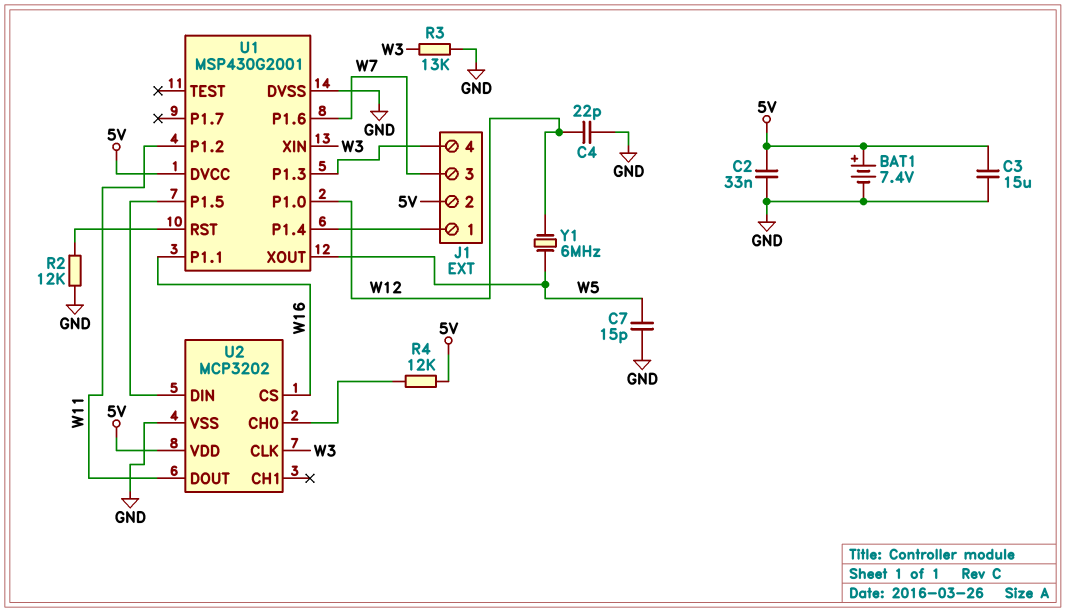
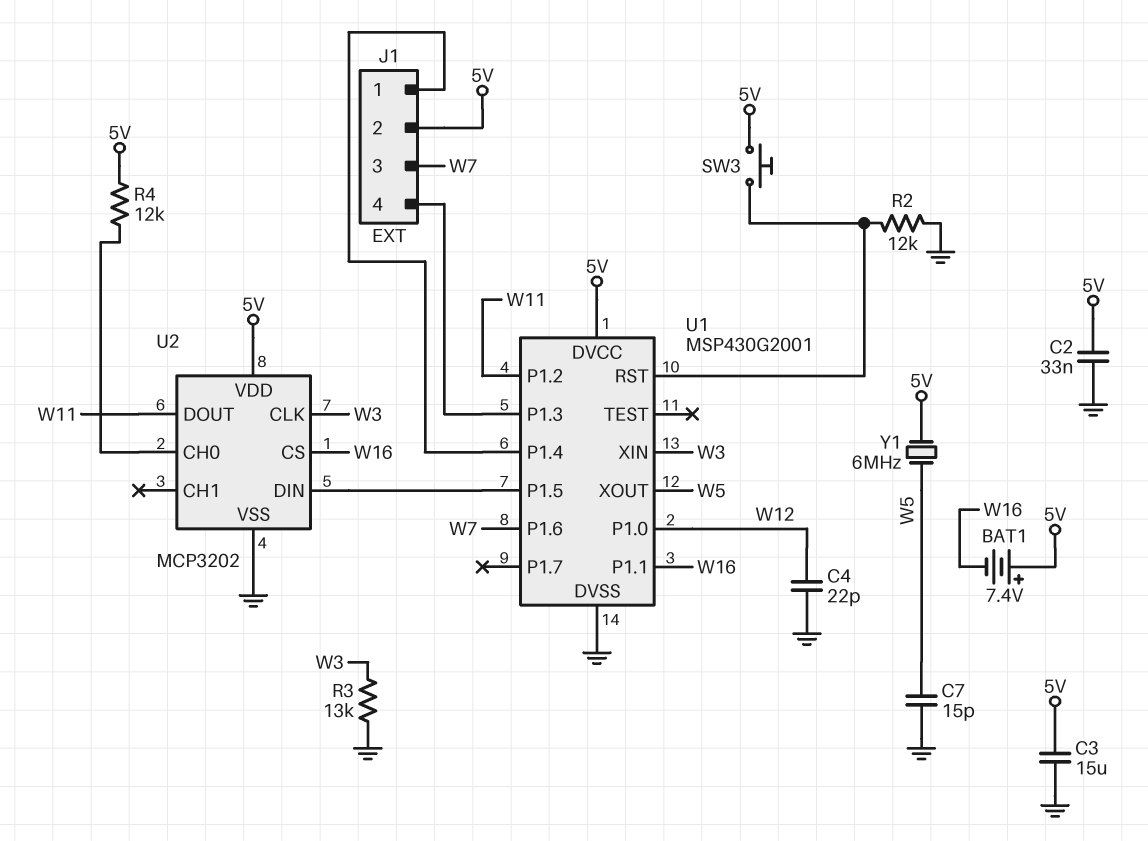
BAT1: 7.4V (plus 5V, minus GND) -> 7.4V (plus 5V, minus W16)
SW3: none -> button (5V, U1/RST)
Y1: 6MHz (W5, W12) -> 6MHz (5V, W5)

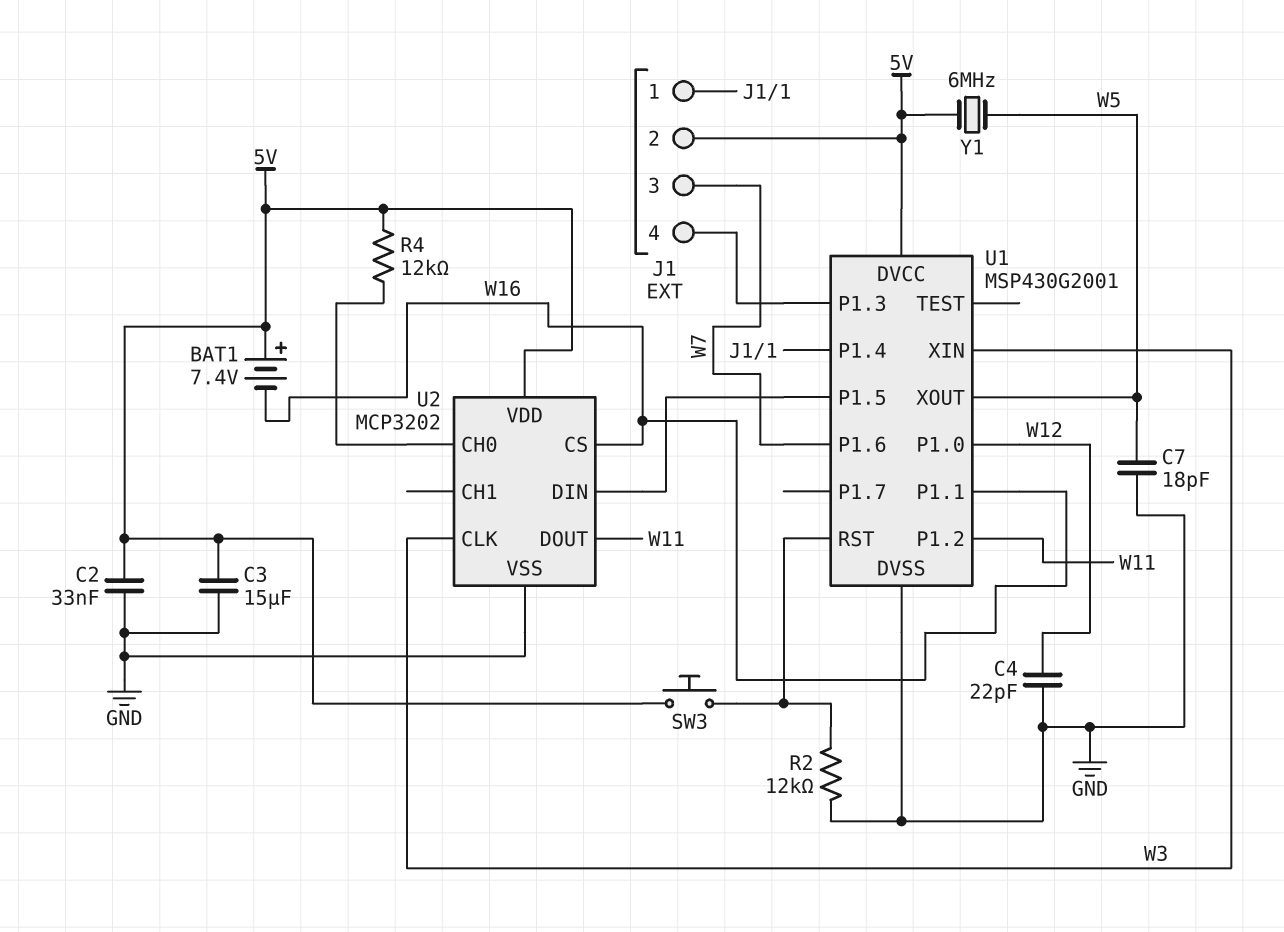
C7: 15pF (GND, W5) -> 18pF (GND, W5)
R3: 13k (GND, W3) -> none

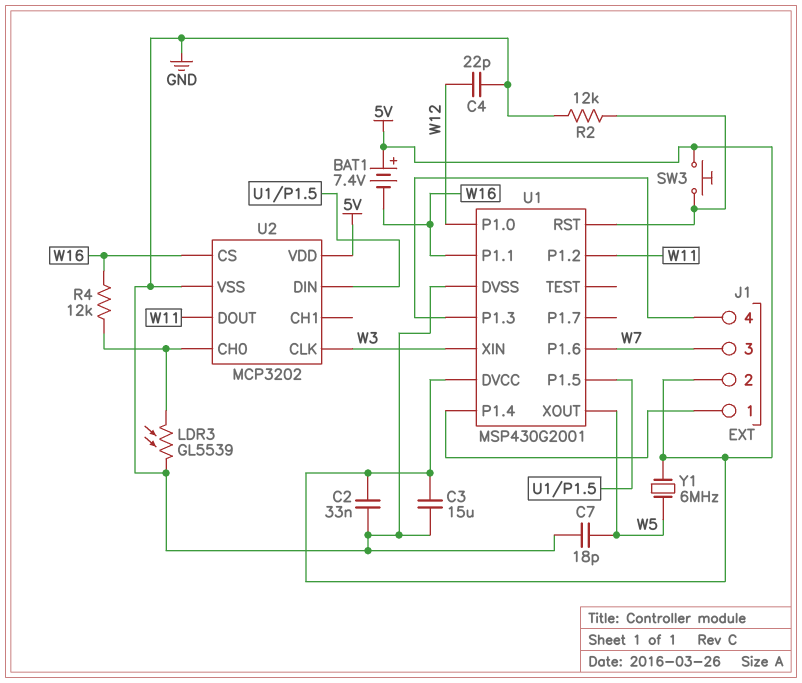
LDR3: none -> GL5539 (GND, U2/CH0)
R4: 12k (5V, U2/CH0) -> 12k (U2/CH0, W16)

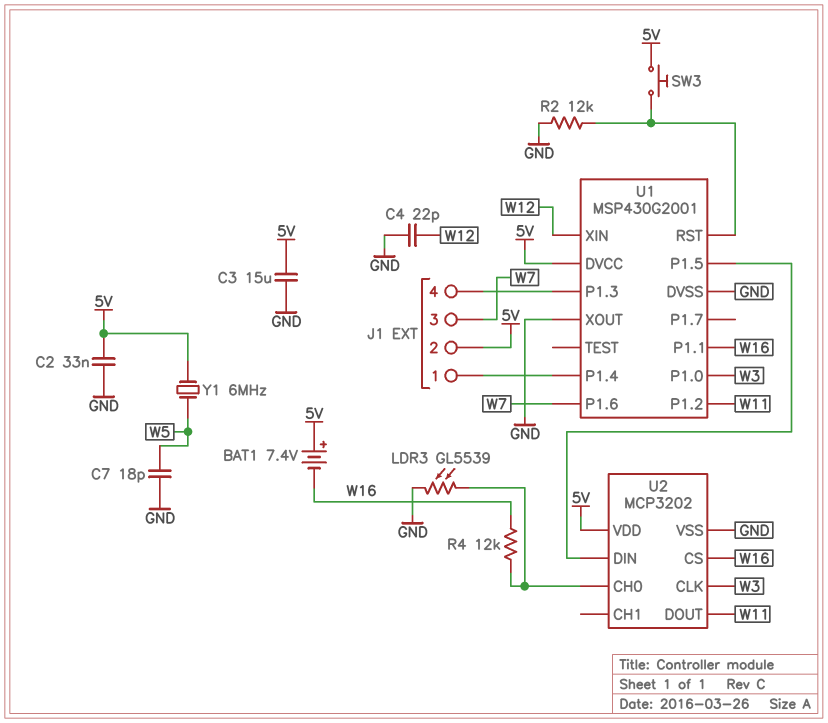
U1 pin P1.0: W12 -> W3
U1 pin XIN: W3 -> W12
U1 pin XOUT: W5 -> GND

